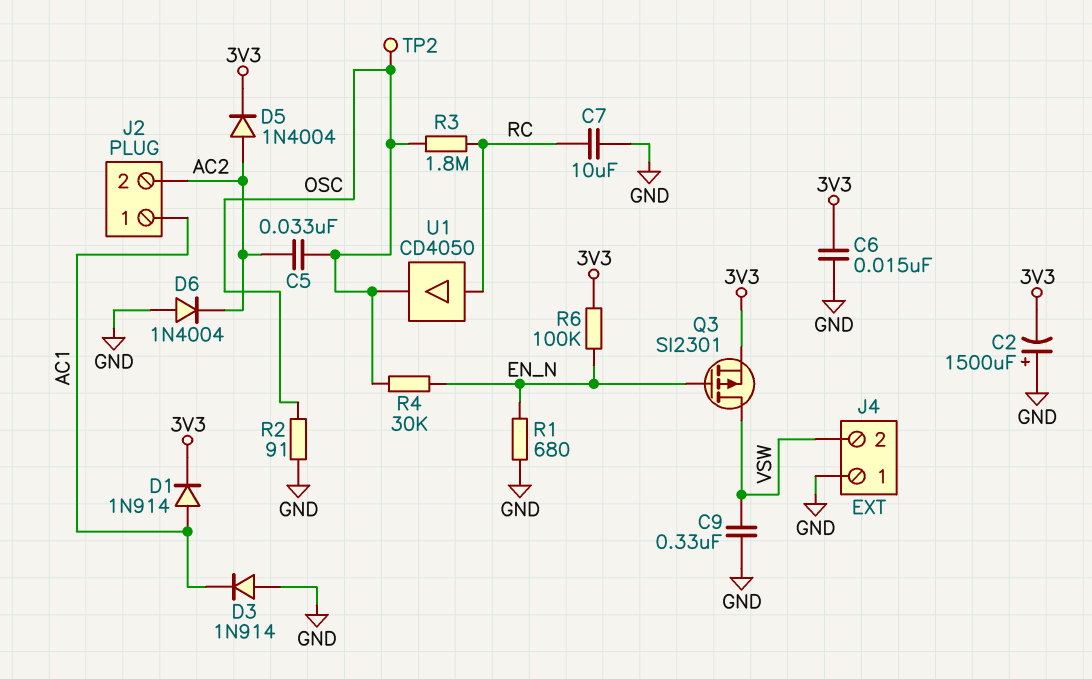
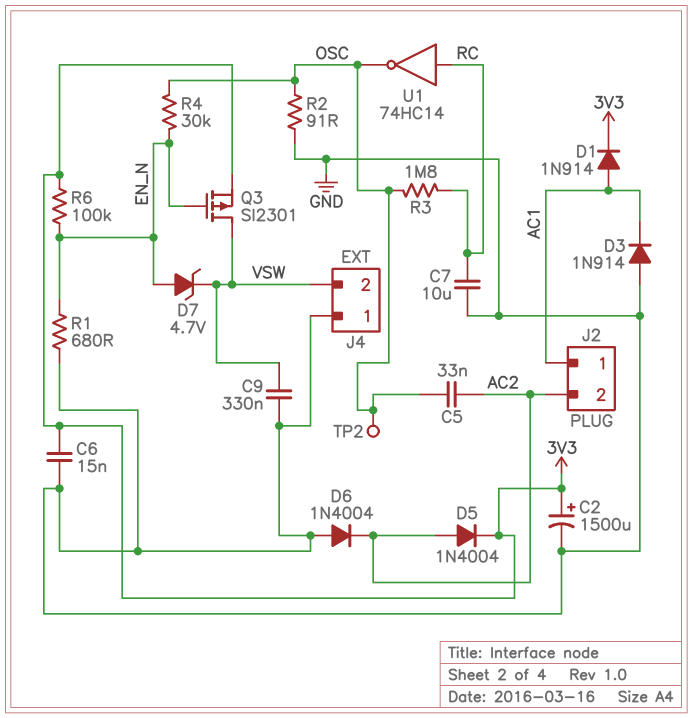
C2: 1500uF (plus GND, minus 3V3) -> 1500uF (plus 3V3, minus GND)
D7: none -> zener 4.7V (A EN_N, K VSW)
U1: buffer CD4050 (in RC, out OSC) -> NOT 74HC14 (in RC, out OSC)

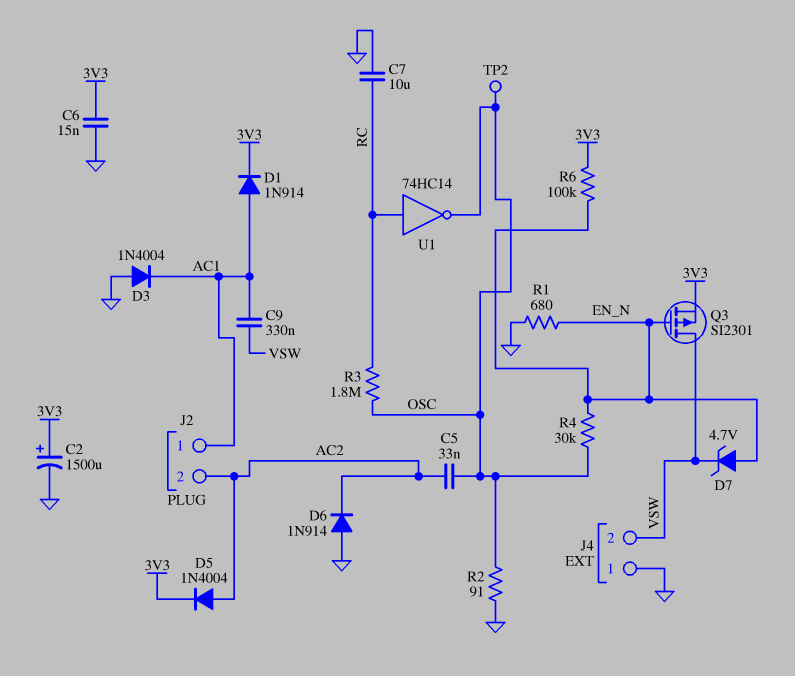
C9: 330nF (GND, VSW) -> 330nF (AC1, VSW)
D3: diode 1N914 (A GND, K AC1) -> diode 1N4004 (A GND, K AC1)
D6: diode 1N4004 (A GND, K AC2) -> diode 1N914 (A GND, K AC2)

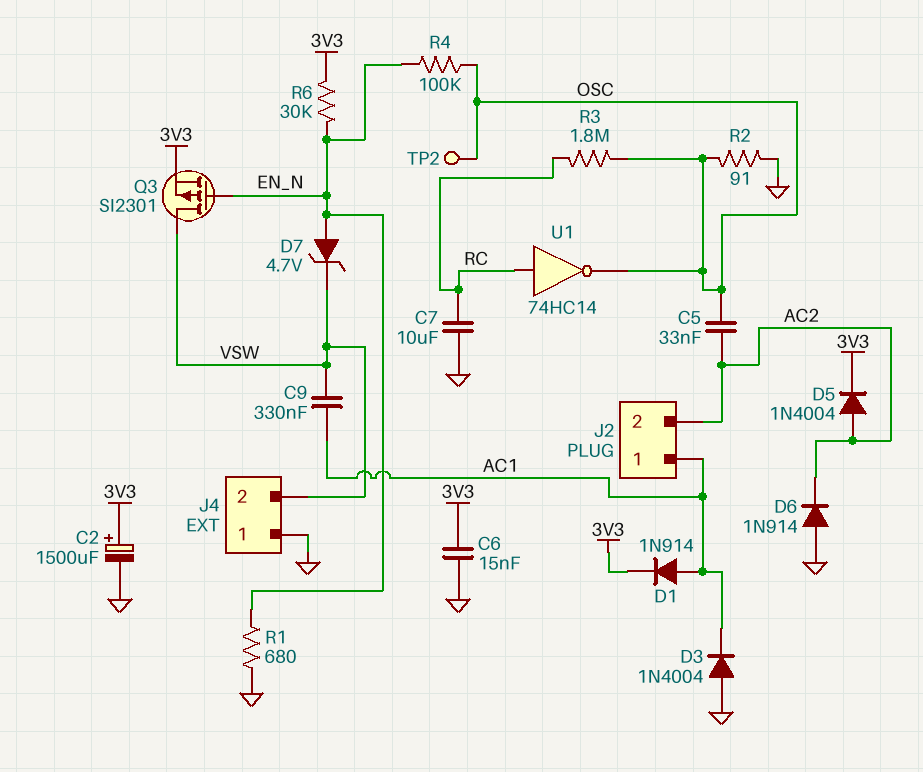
R4: 30k (EN_N, OSC) -> 100k (EN_N, OSC)
R6: 100k (3V3, EN_N) -> 30k (3V3, EN_N)

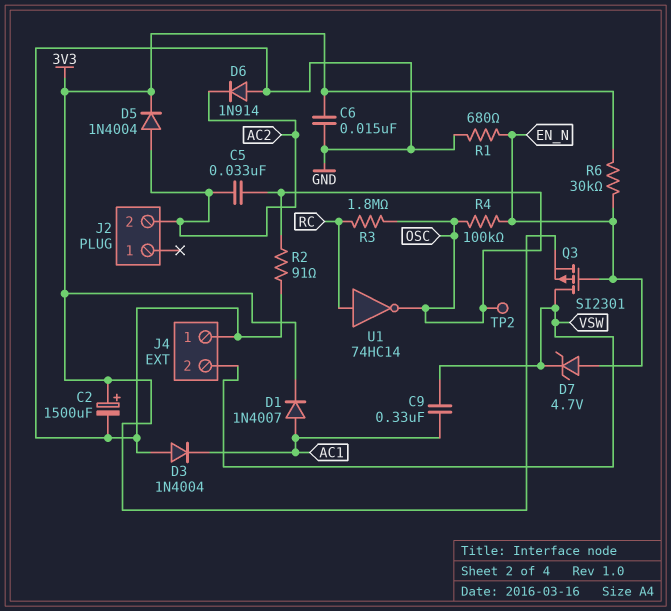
C7: 10uF (GND, RC) -> none
D1: diode 1N914 (A AC1, K 3V3) -> diode 1N4007 (A AC1, K 3V3)
J2 pin 1: AC1 -> none

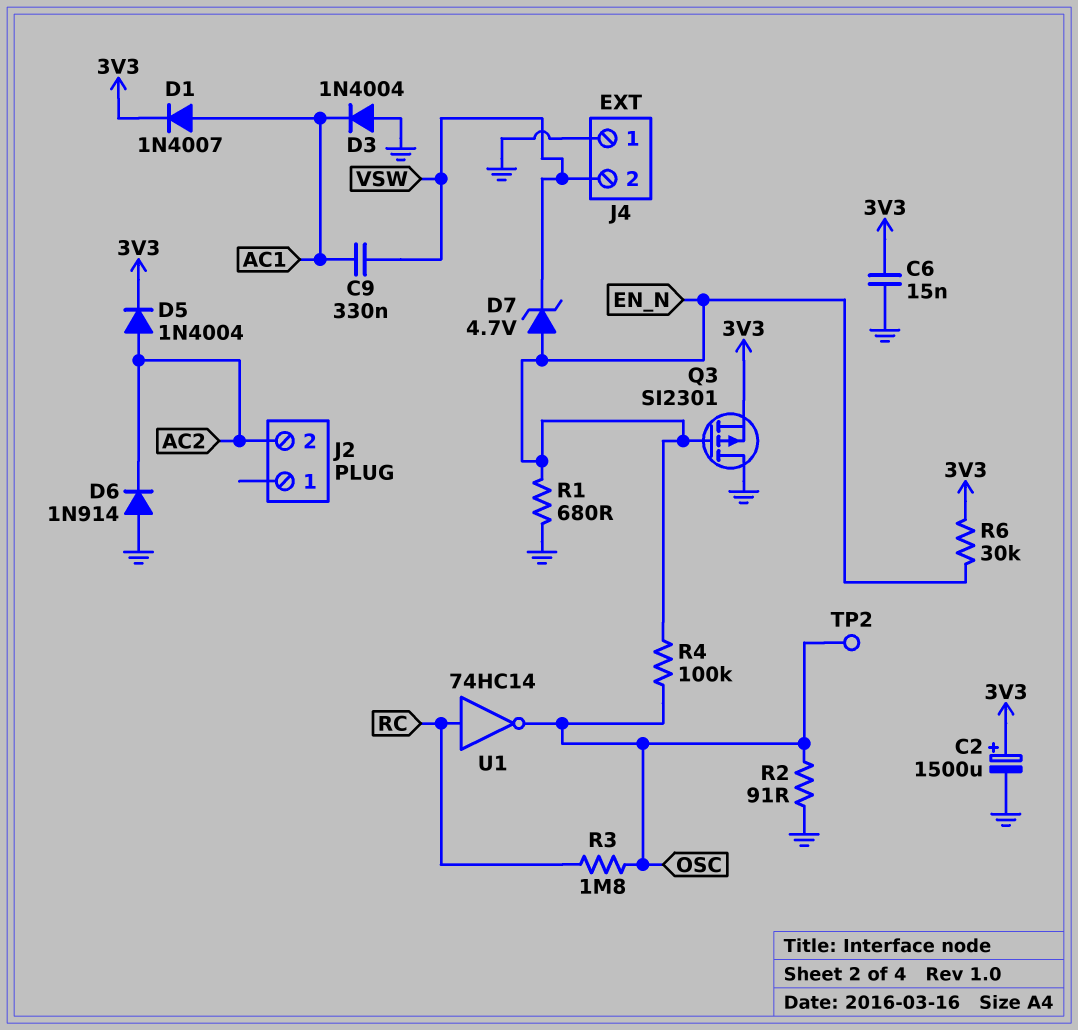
C5: 33nF (AC2, OSC) -> none
Q3: PMOS SI2301 (G EN_N, D VSW, S 3V3) -> PMOS SI2301 (G EN_N, D GND, S 3V3)

